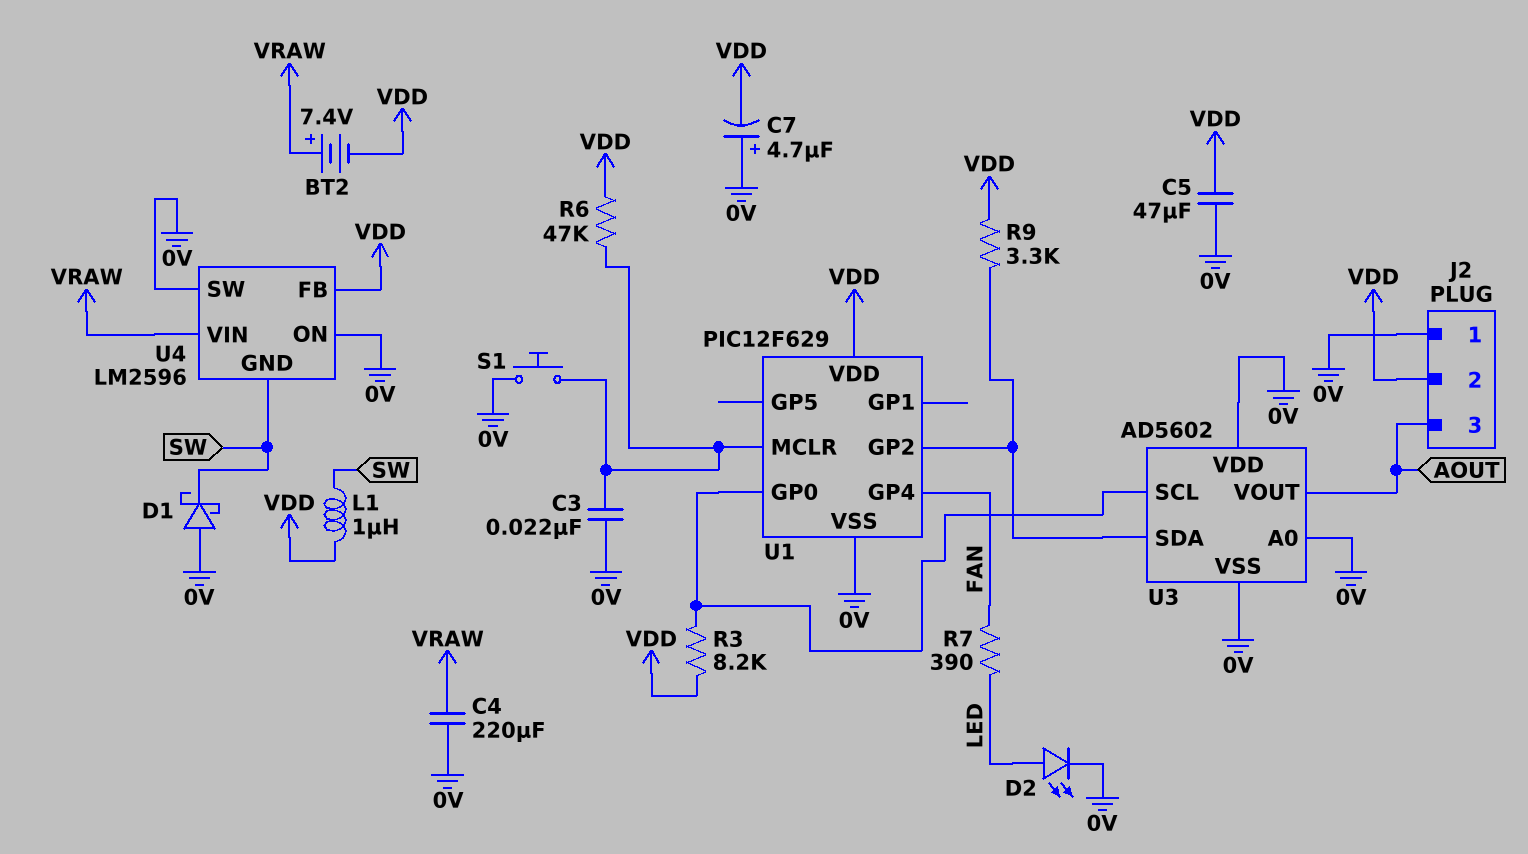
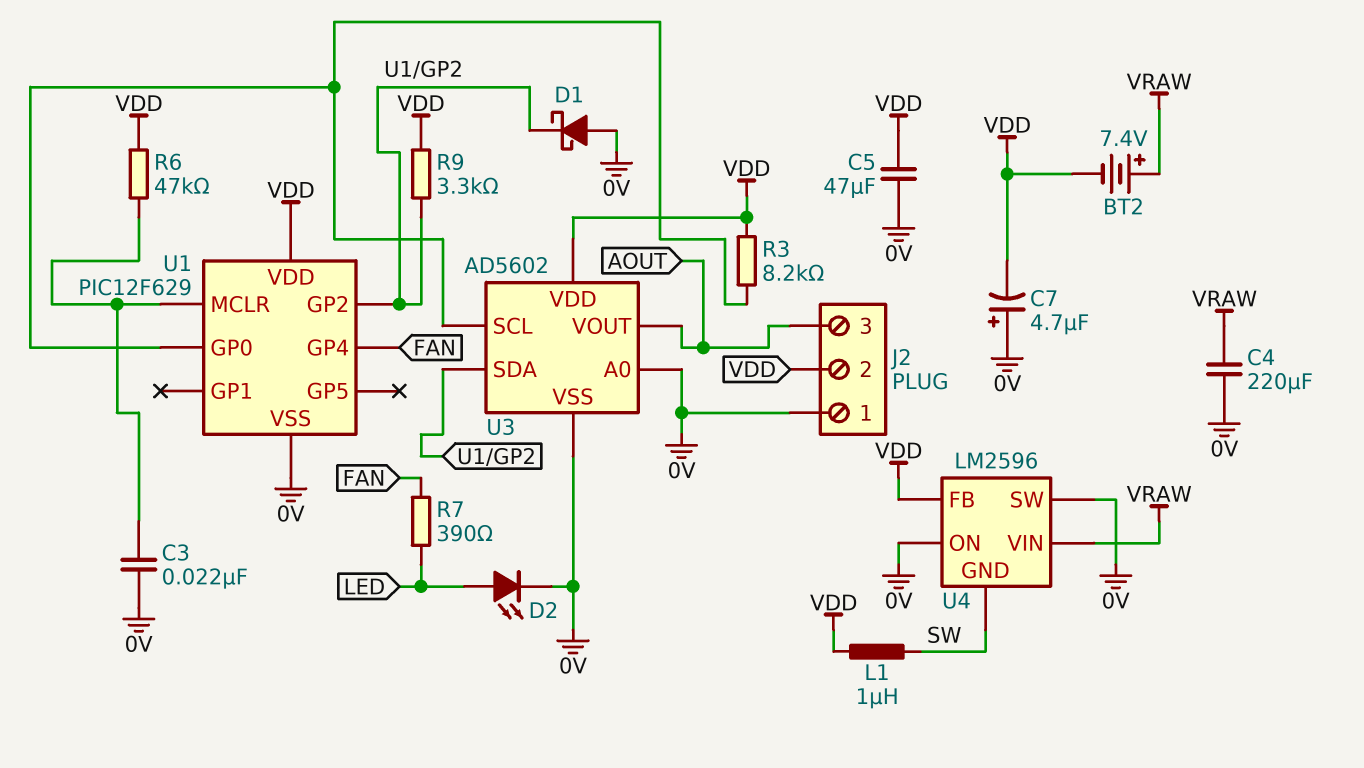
D1: schottky (A 0V, K SW) -> schottky (A 0V, K U1/GP2)
S1: button (0V, U1/MCLR) -> none
U3 pin VDD: 0V -> VDD

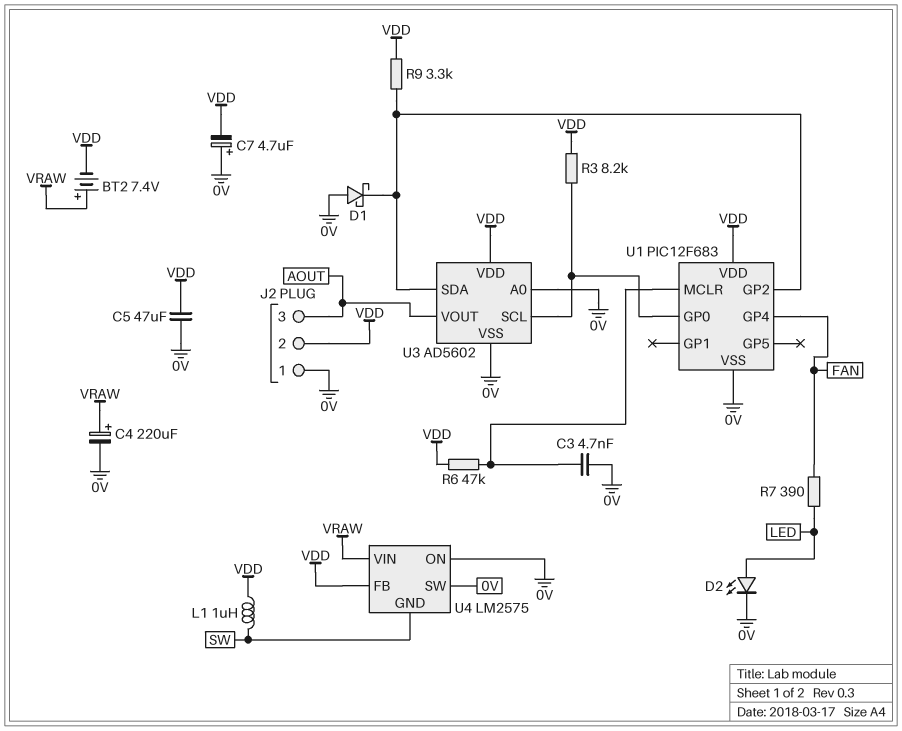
C3: 22nF (0V, U1/MCLR) -> 4.7nF (0V, U1/MCLR)
C4: 220uF (0V, VRAW) -> 220uF (plus VRAW, minus 0V)
U1: PIC12F629 -> PIC12F683
U4: LM2596 -> LM2575

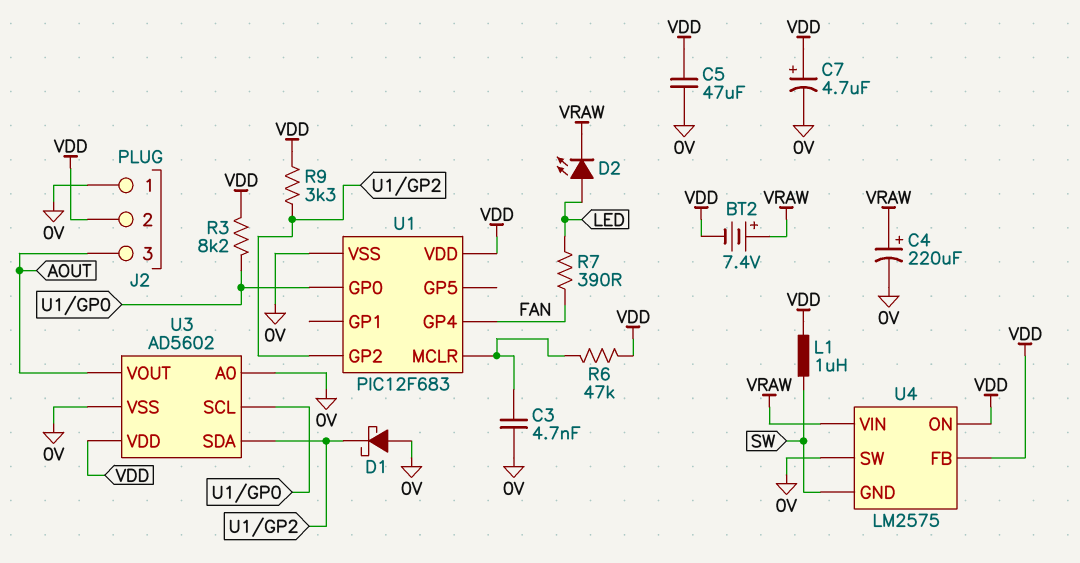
C7: 4.7uF (plus 0V, minus VDD) -> 4.7uF (plus VDD, minus 0V)
D2: LED (A LED, K 0V) -> LED (A LED, K VRAW)
U4 pin ON: 0V -> VDD

